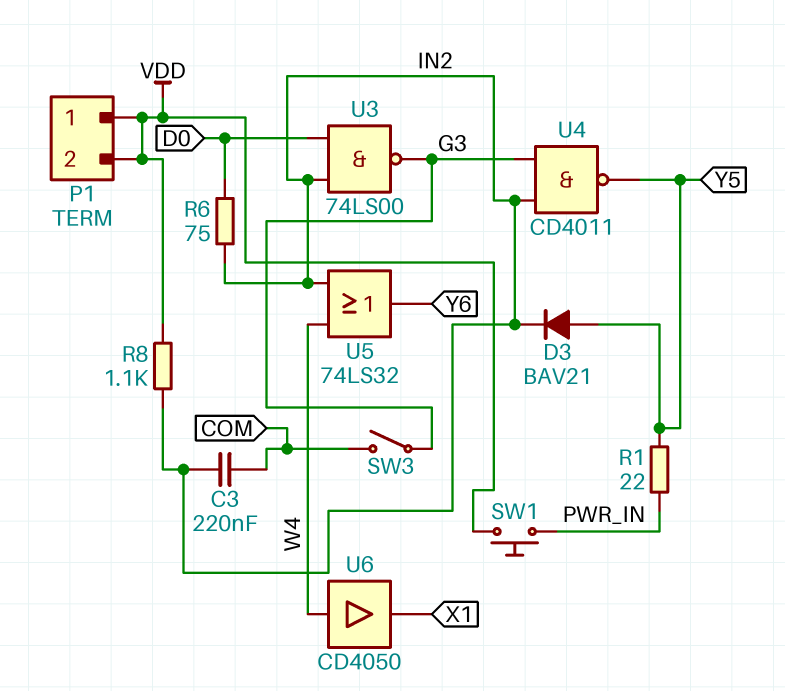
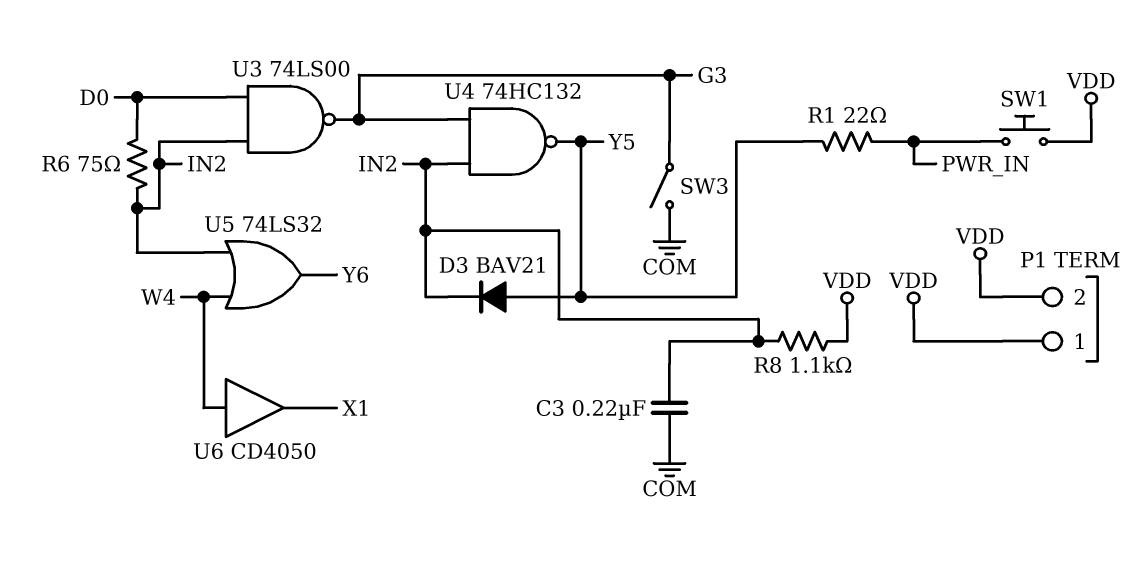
U4: NAND CD4011 (in G3, in IN2, out Y5) -> NAND 74HC132 (in G3, in IN2, out Y5)

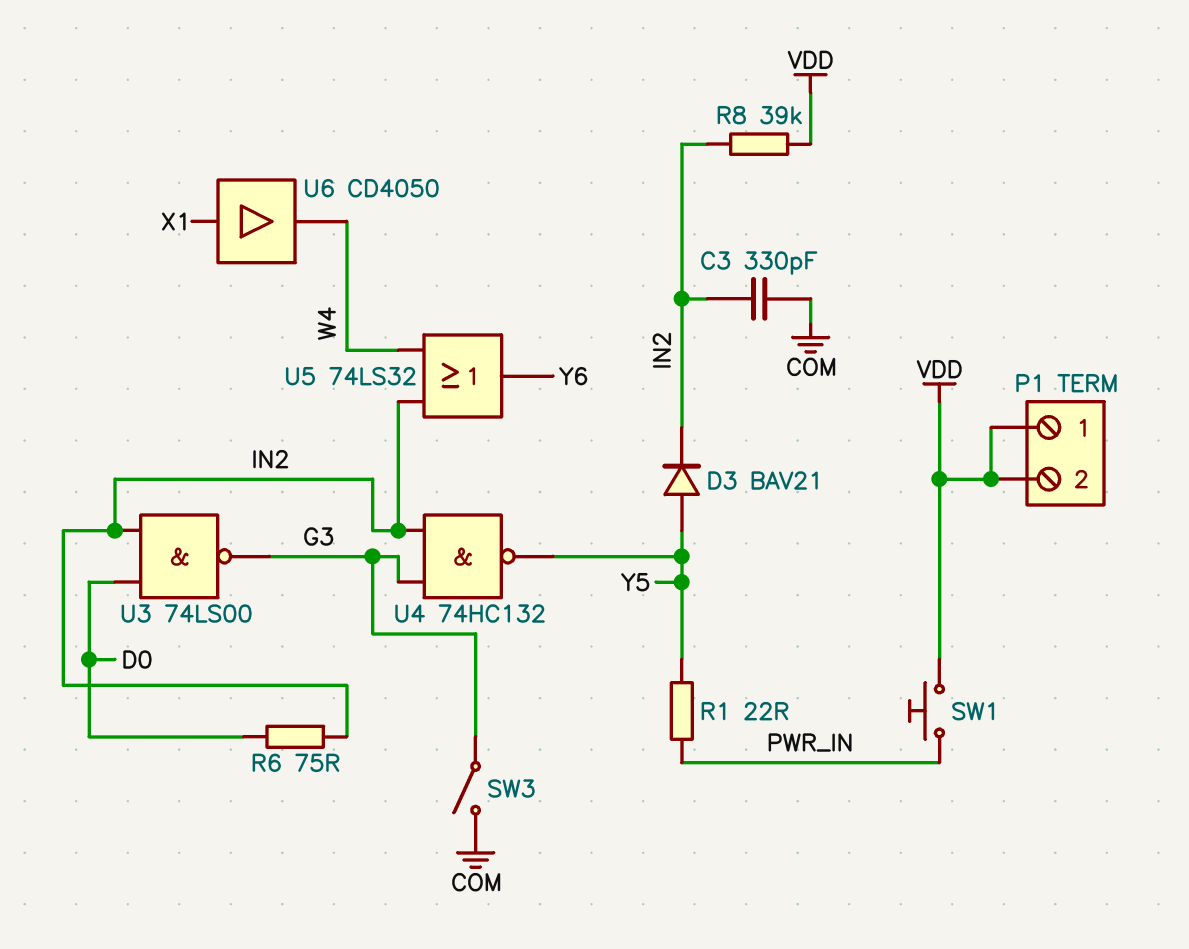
C3: 220nF (COM, IN2) -> 330pF (COM, IN2)
R8: 1.1k (IN2, VDD) -> 39k (IN2, VDD)
U6: buffer CD4050 (in W4, out X1) -> buffer CD4050 (in X1, out W4)

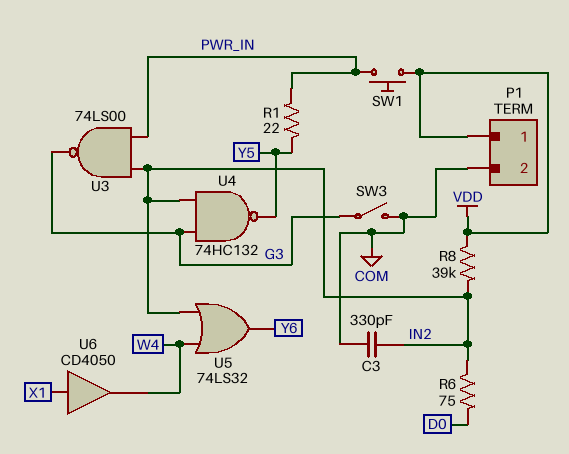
D3: diode BAV21 (A Y5, K IN2) -> none
P1 pin 2: VDD -> COM
U3: NAND 74LS00 (in D0, in IN2, out G3) -> NAND 74LS00 (in IN2, in PWR_IN, out G3)

